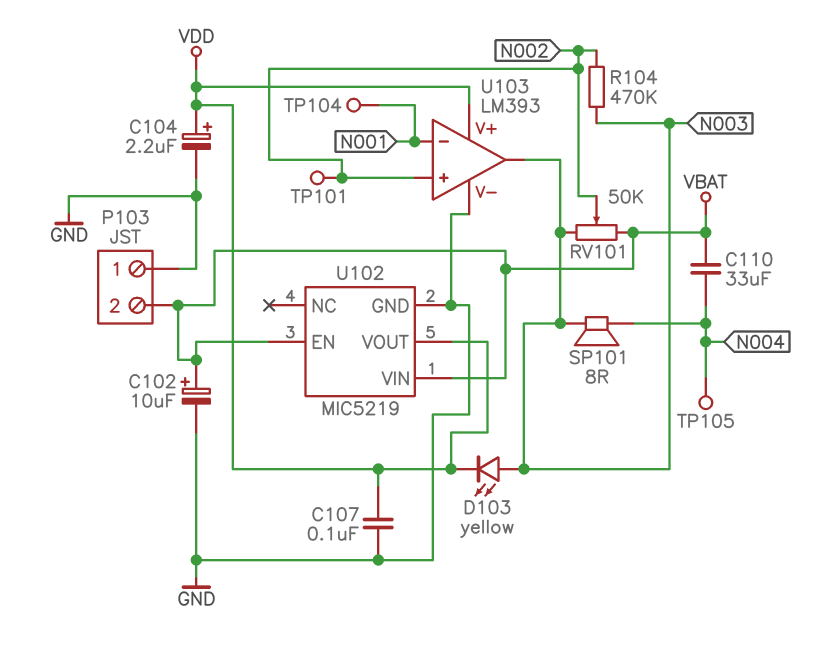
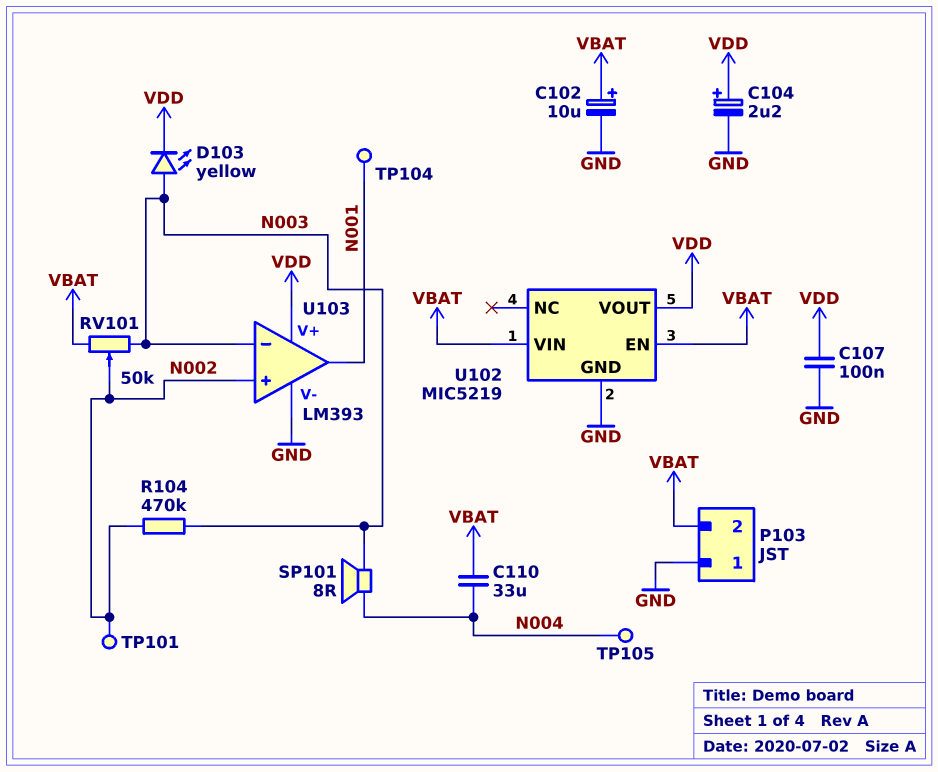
U103 pin in-: N001 -> N003
U103 pin out: N003 -> N001

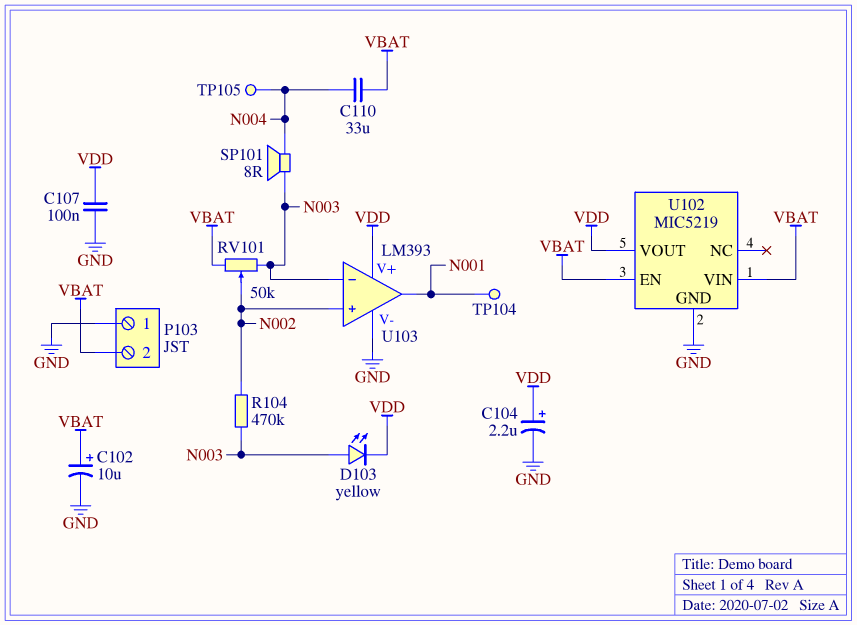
TP101: test point (N002) -> none

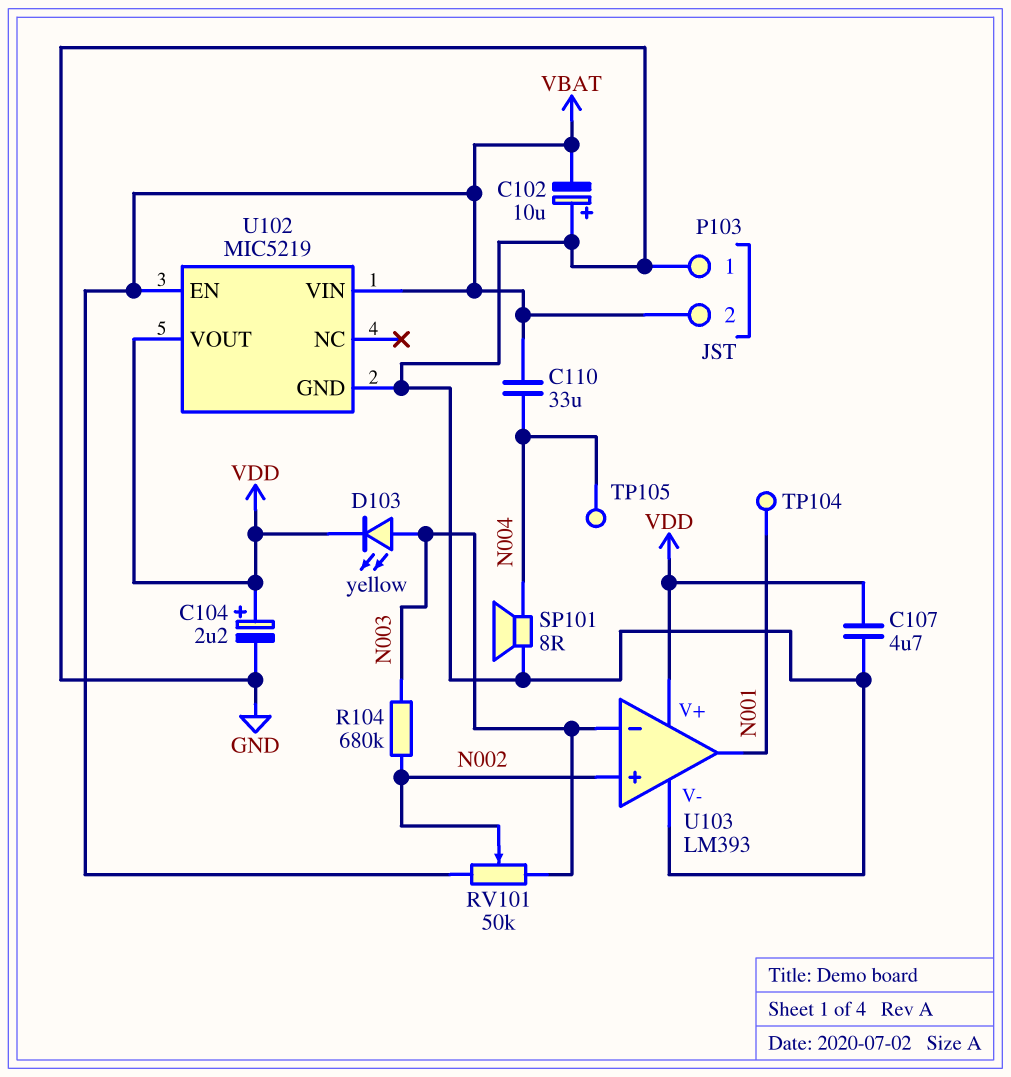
C102: 10uF (plus VBAT, minus GND) -> 10uF (plus GND, minus VBAT)
C107: 100nF (GND, VDD) -> 4.7uF (GND, VDD)
R104: 470k (N002, N003) -> 680k (N002, N003)
SP101: speaker 8R (N003, N004) -> speaker 8R (GND, N004)

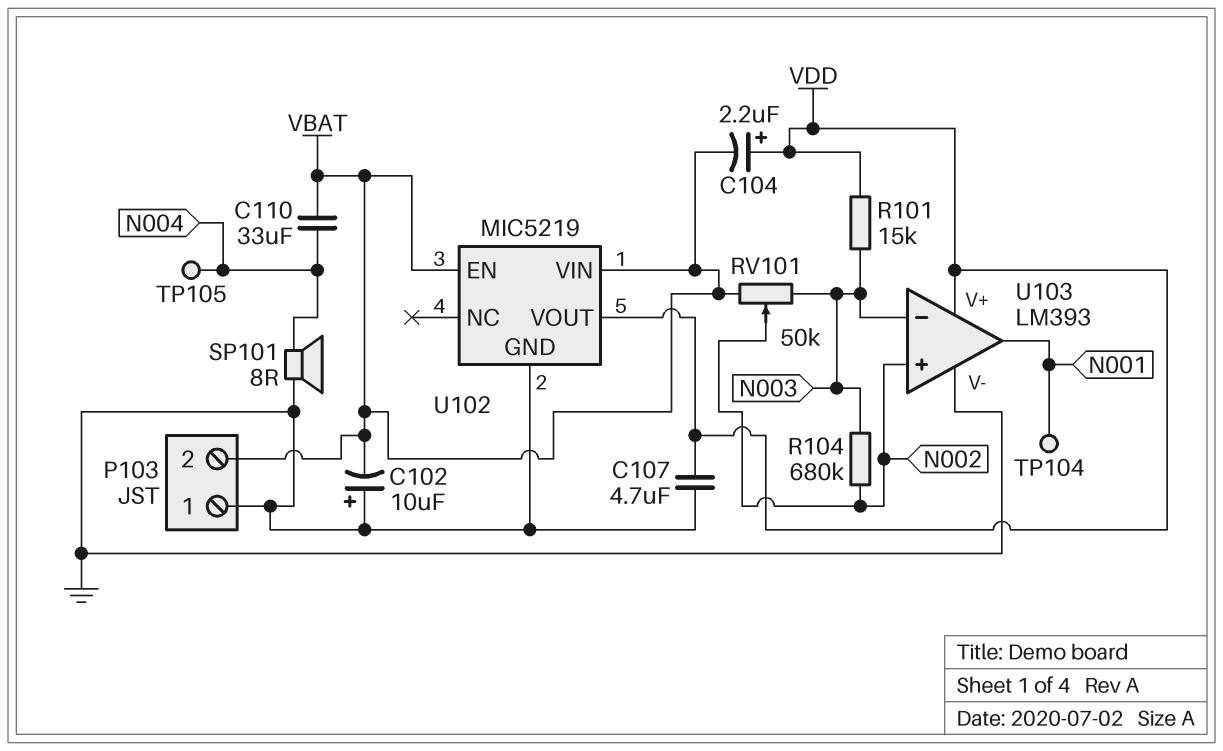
C104: 2.2uF (plus VDD, minus GND) -> 2.2uF (plus VDD, minus VBAT)
D103: LED yellow (A N003, K VDD) -> none
R101: none -> 15k (N003, VDD)

